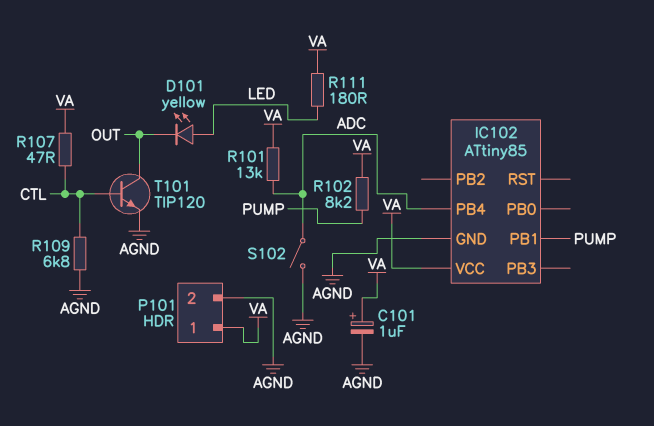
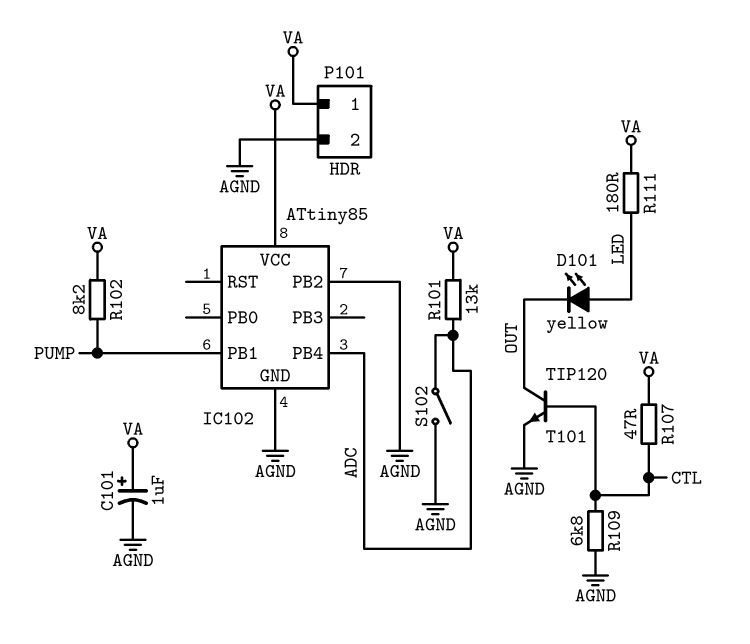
IC102 pin PB2: none -> AGND

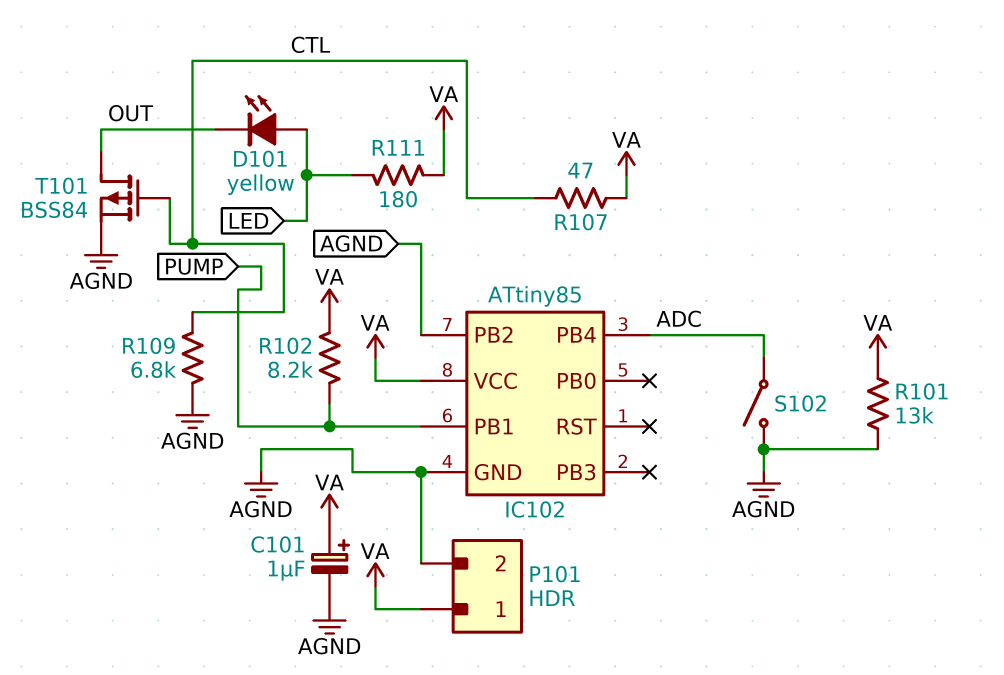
R101: 13k (ADC, VA) -> 13k (AGND, VA)
T101: NPN TIP120 (B CTL, C OUT, E AGND) -> PMOS BSS84 (G CTL, D OUT, S AGND)

